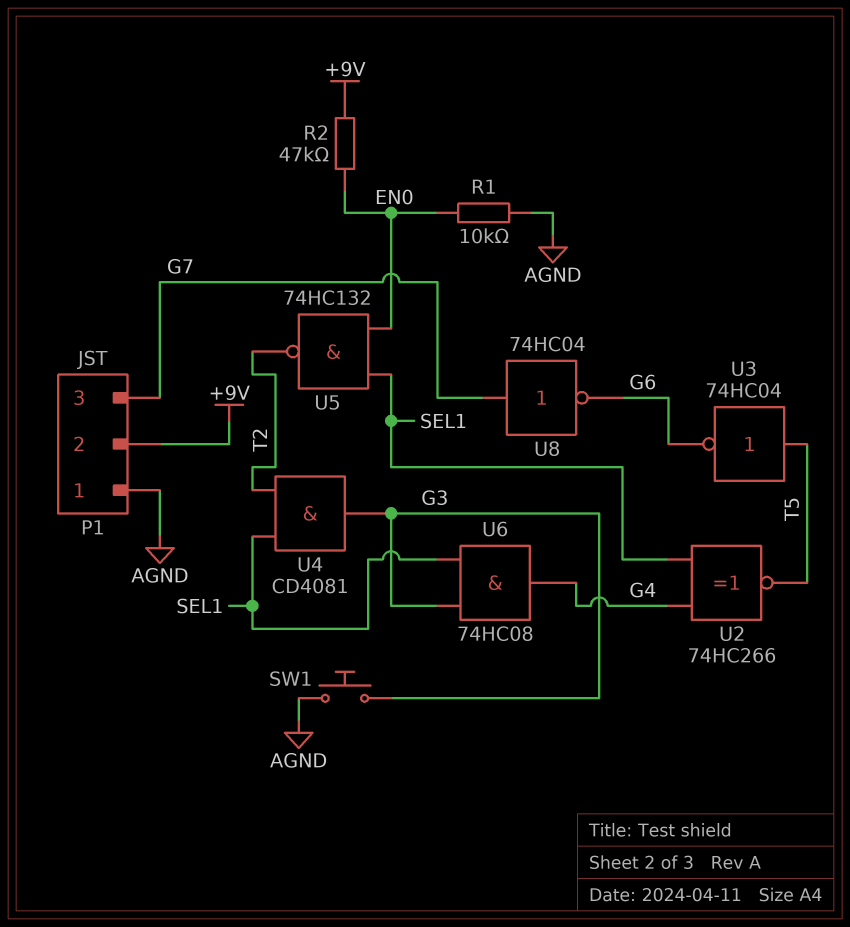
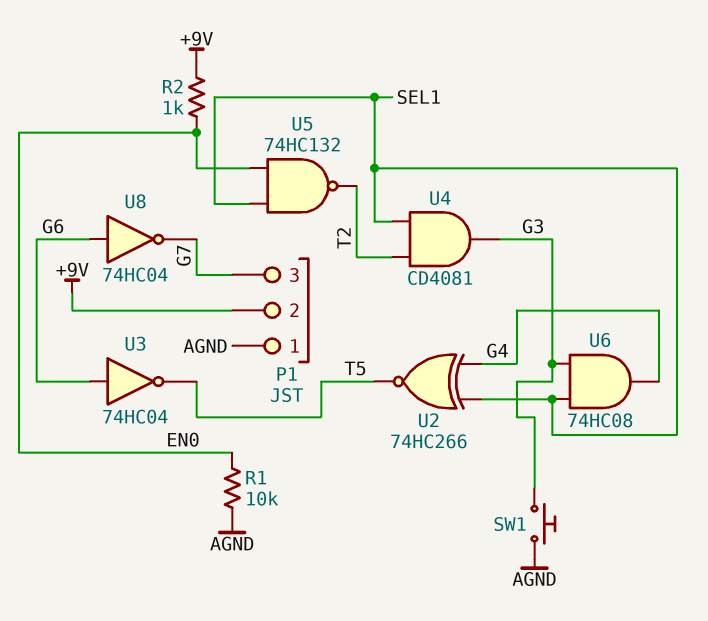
R2: 47k (+9V, EN0) -> 1k (+9V, EN0)
U3: NOT 74HC04 (in T5, out G6) -> NOT 74HC04 (in G6, out T5)
U8: NOT 74HC04 (in G7, out G6) -> NOT 74HC04 (in G6, out G7)

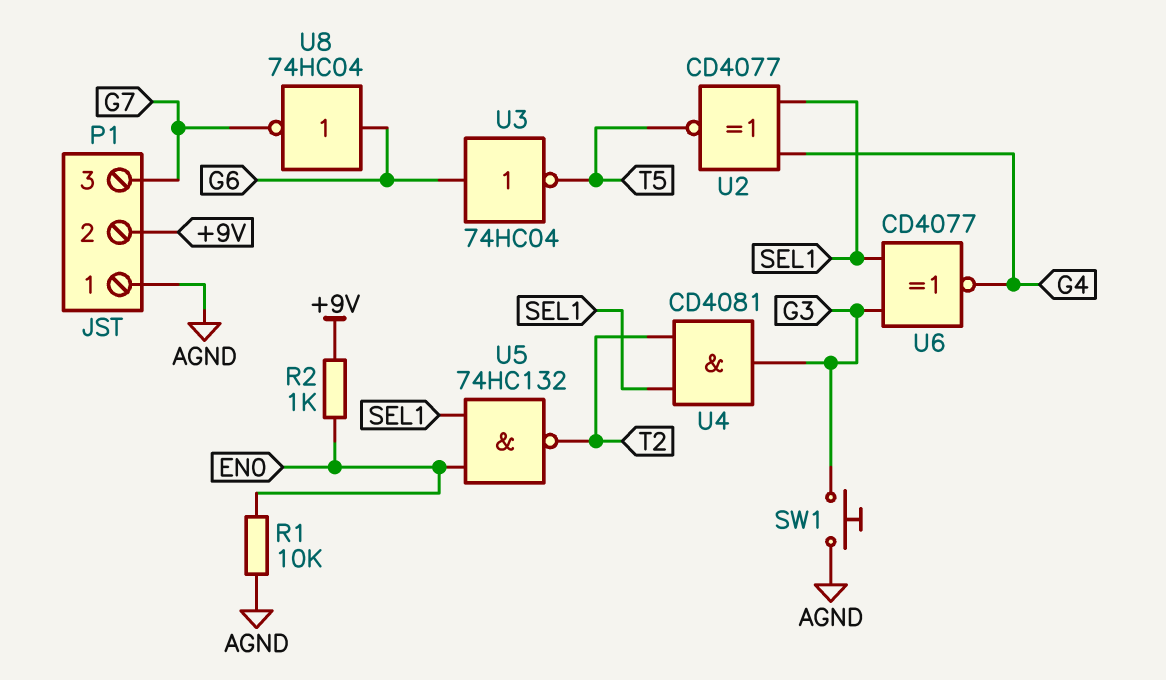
U2: XNOR 74HC266 (in G4, in SEL1, out T5) -> XNOR CD4077 (in G4, in SEL1, out T5)
U6: AND 74HC08 (in G3, in SEL1, out G4) -> XNOR CD4077 (in G3, in SEL1, out G4)

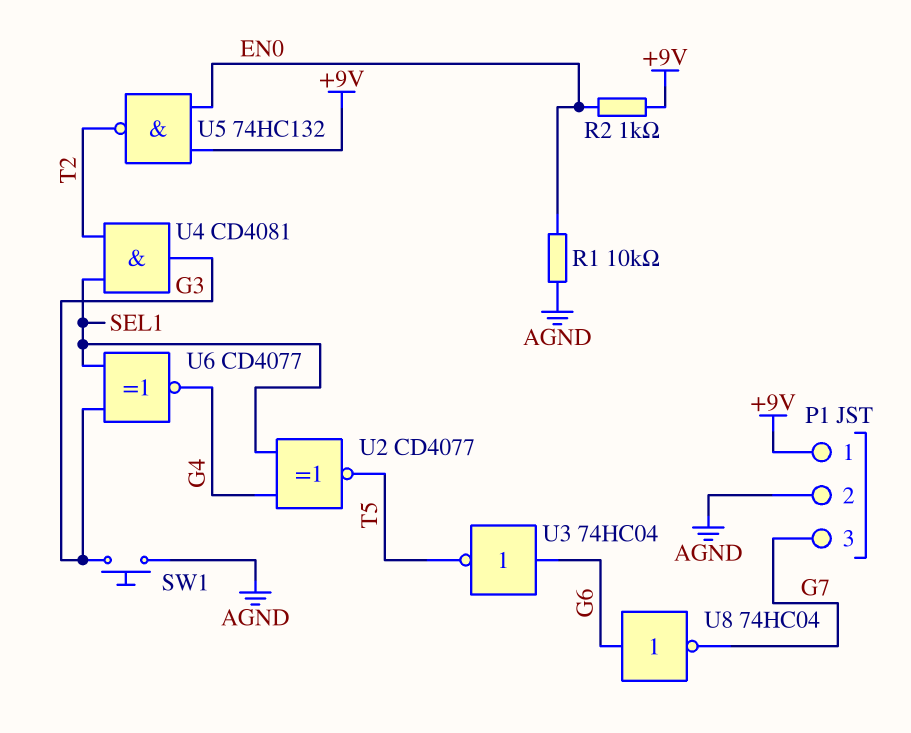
P1 pin 1: AGND -> +9V
P1 pin 2: +9V -> AGND
U5: NAND 74HC132 (in EN0, in SEL1, out T2) -> NAND 74HC132 (in +9V, in EN0, out T2)

